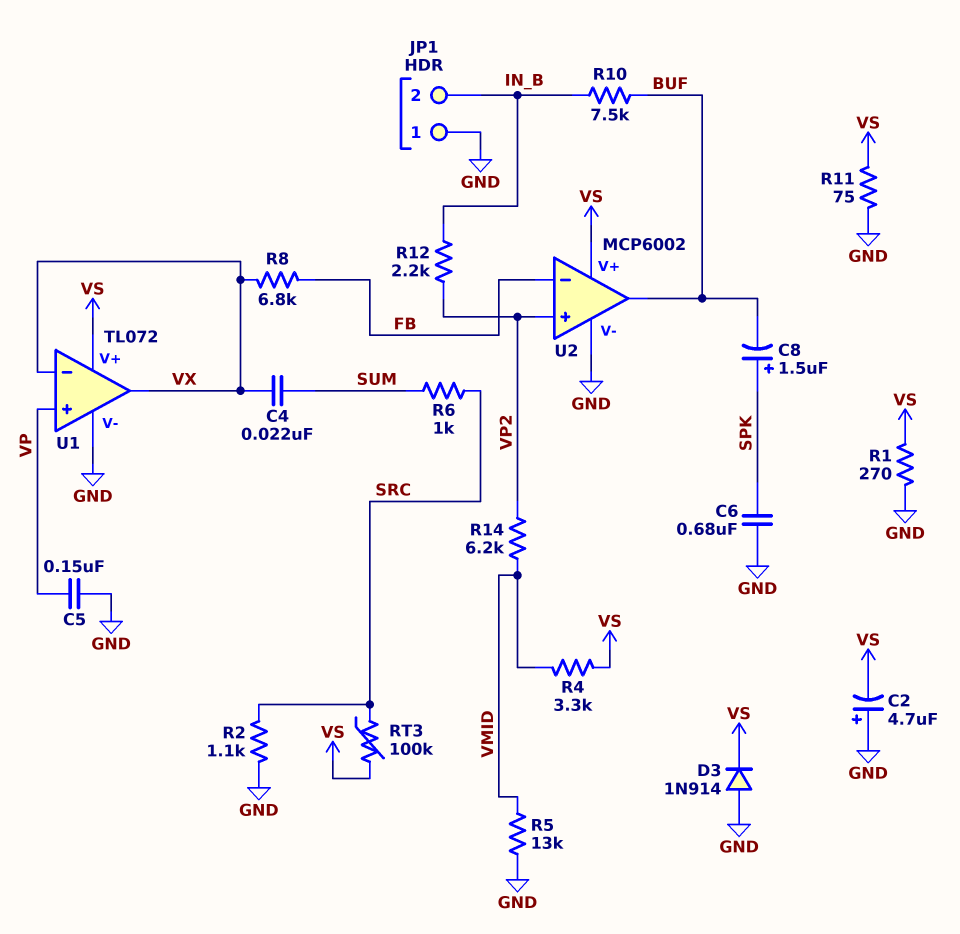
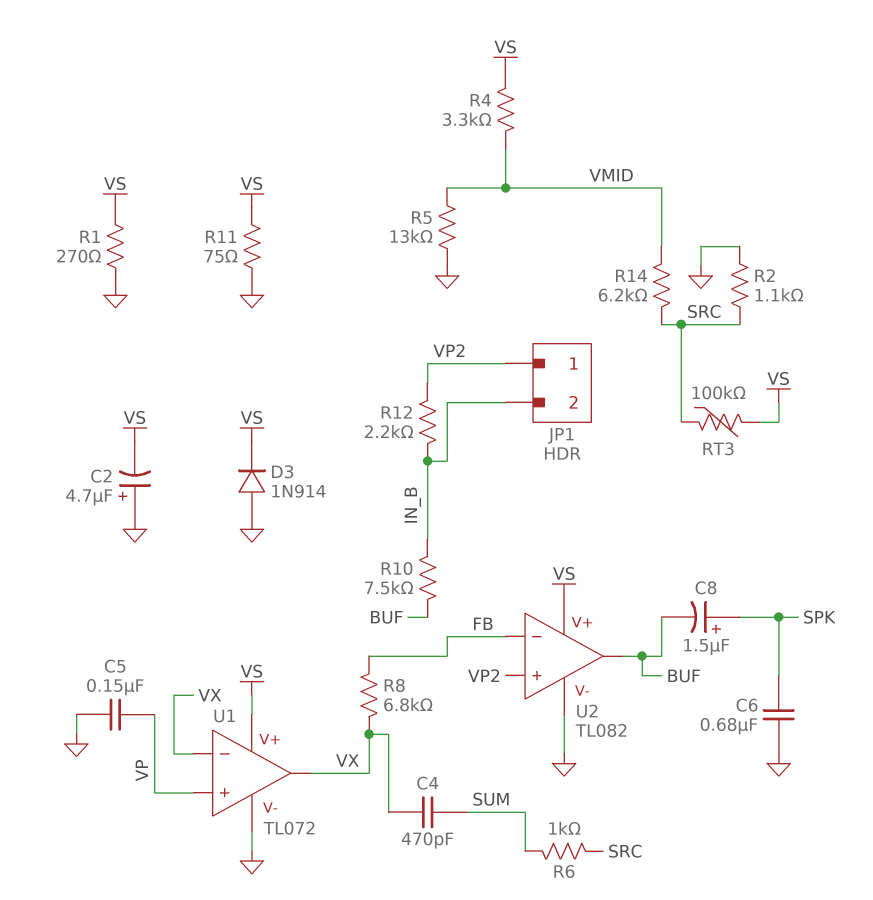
C4: 22nF (SUM, VX) -> 470pF (SUM, VX)
JP1 pin 1: GND -> VP2
R14: 6.2k (VMID, VP2) -> 6.2k (SRC, VMID)
U2: MCP6002 -> TL082

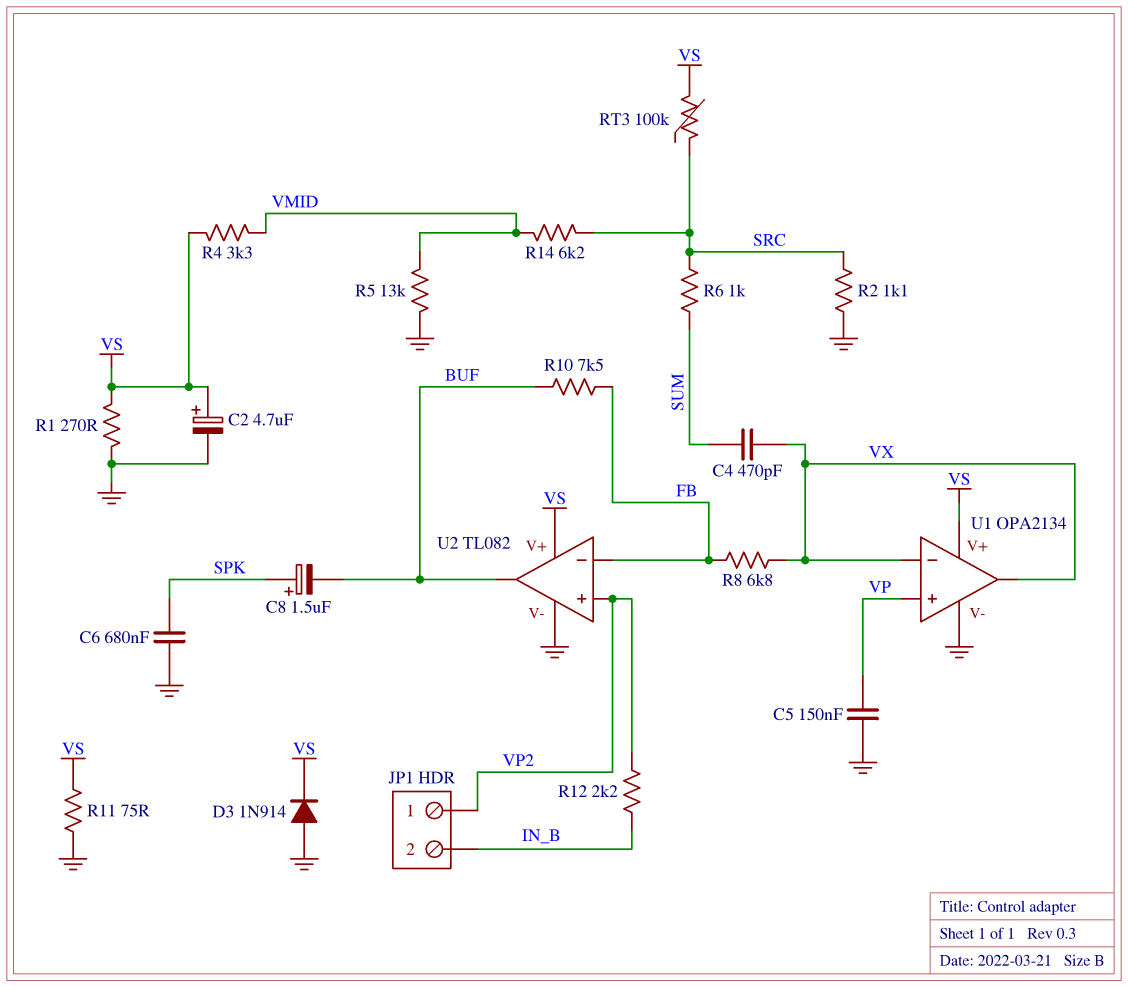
C2: 4.7uF (plus GND, minus VS) -> 4.7uF (plus VS, minus GND)
R10: 7.5k (BUF, IN_B) -> 7.5k (BUF, FB)
U1: TL072 -> OPA2134

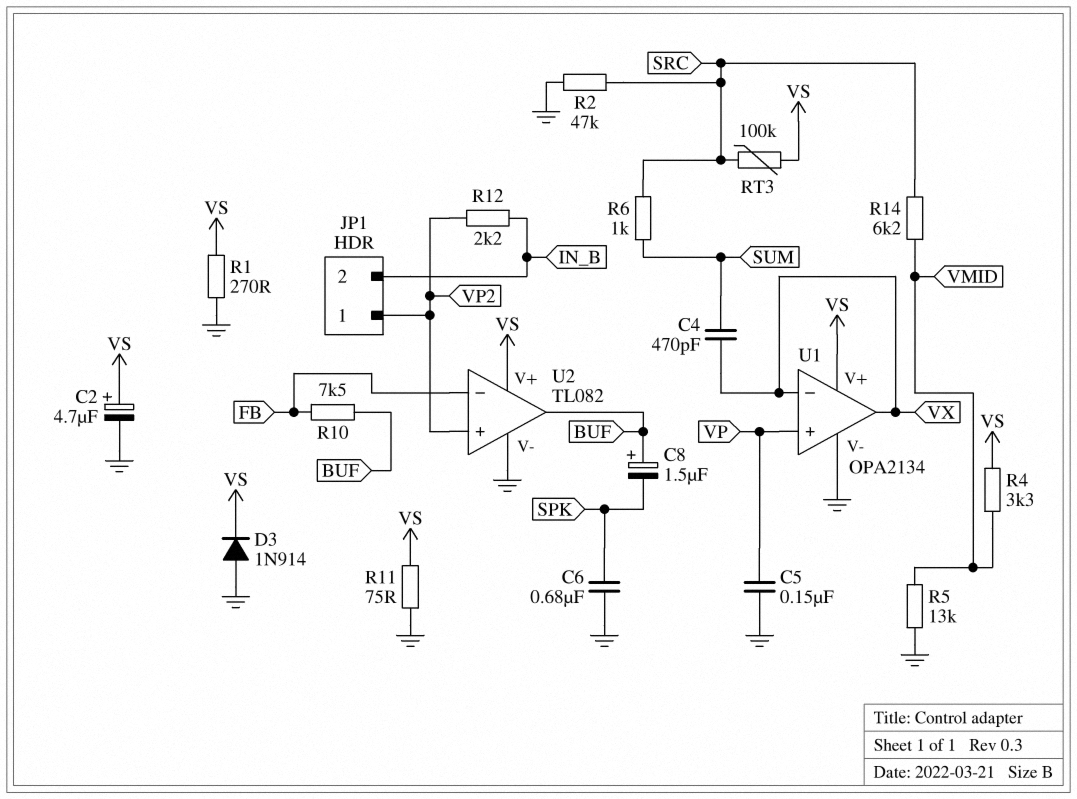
C8: 1.5uF (plus SPK, minus BUF) -> 1.5uF (plus BUF, minus SPK)
R2: 1.1k (GND, SRC) -> 47k (GND, SRC)
R8: 6.8k (FB, VX) -> none

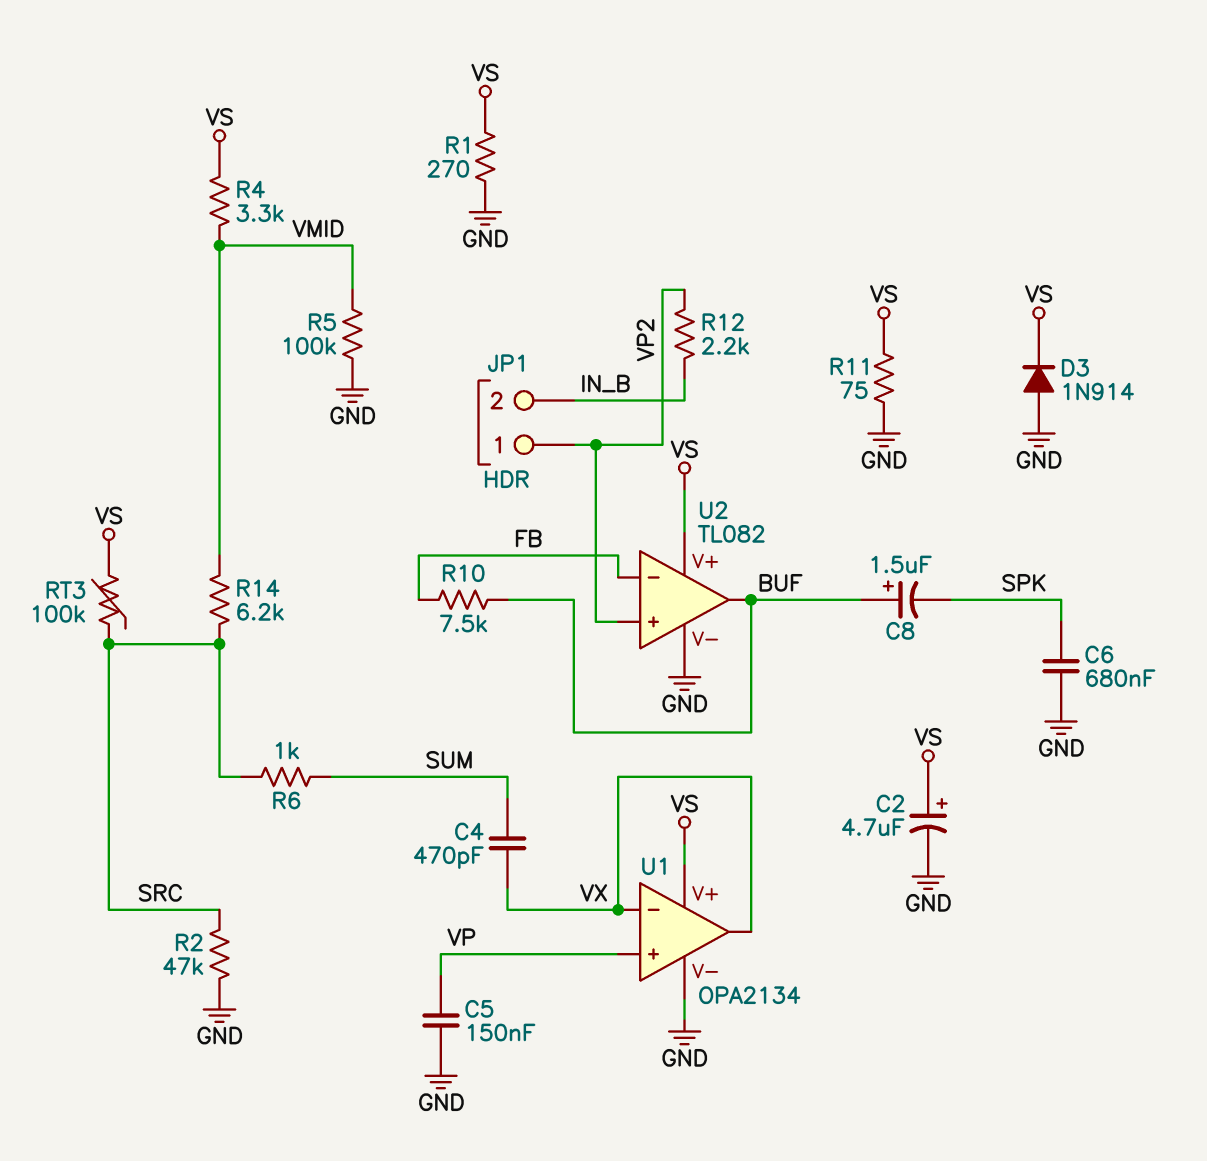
R5: 13k (GND, VMID) -> 100k (GND, VMID)

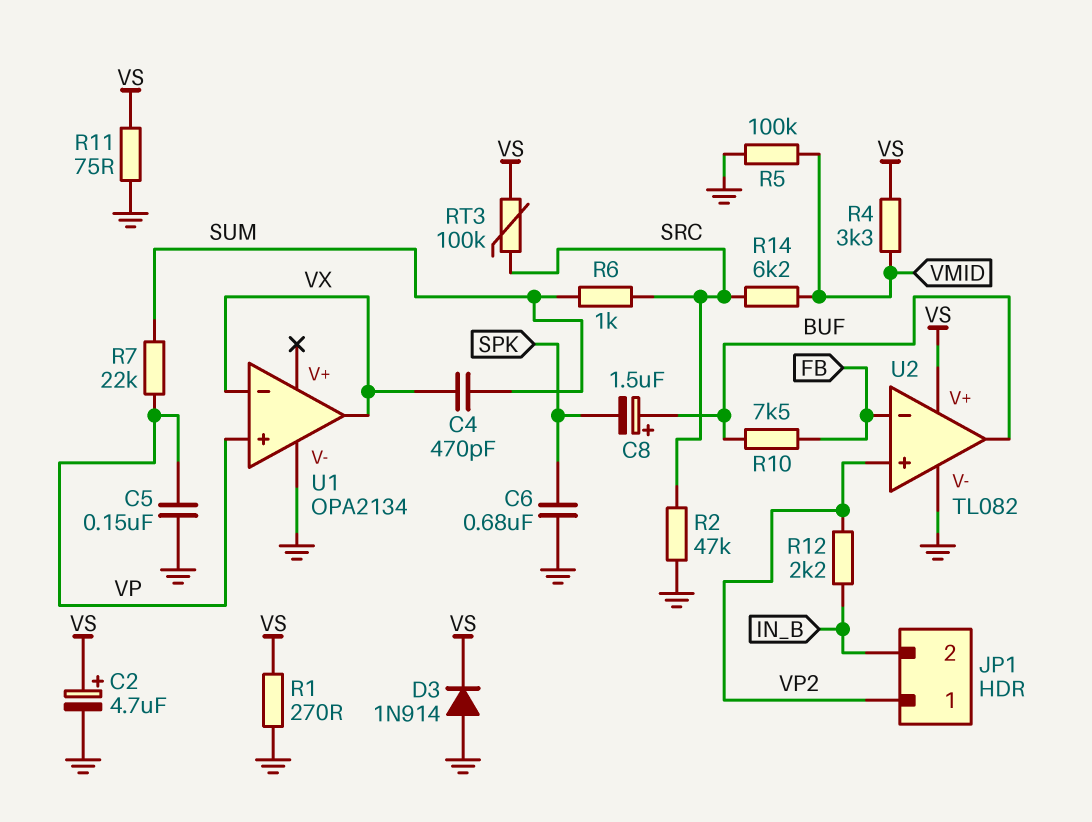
R7: none -> 22k (SUM, VP)
U1 pin V+: VS -> none

